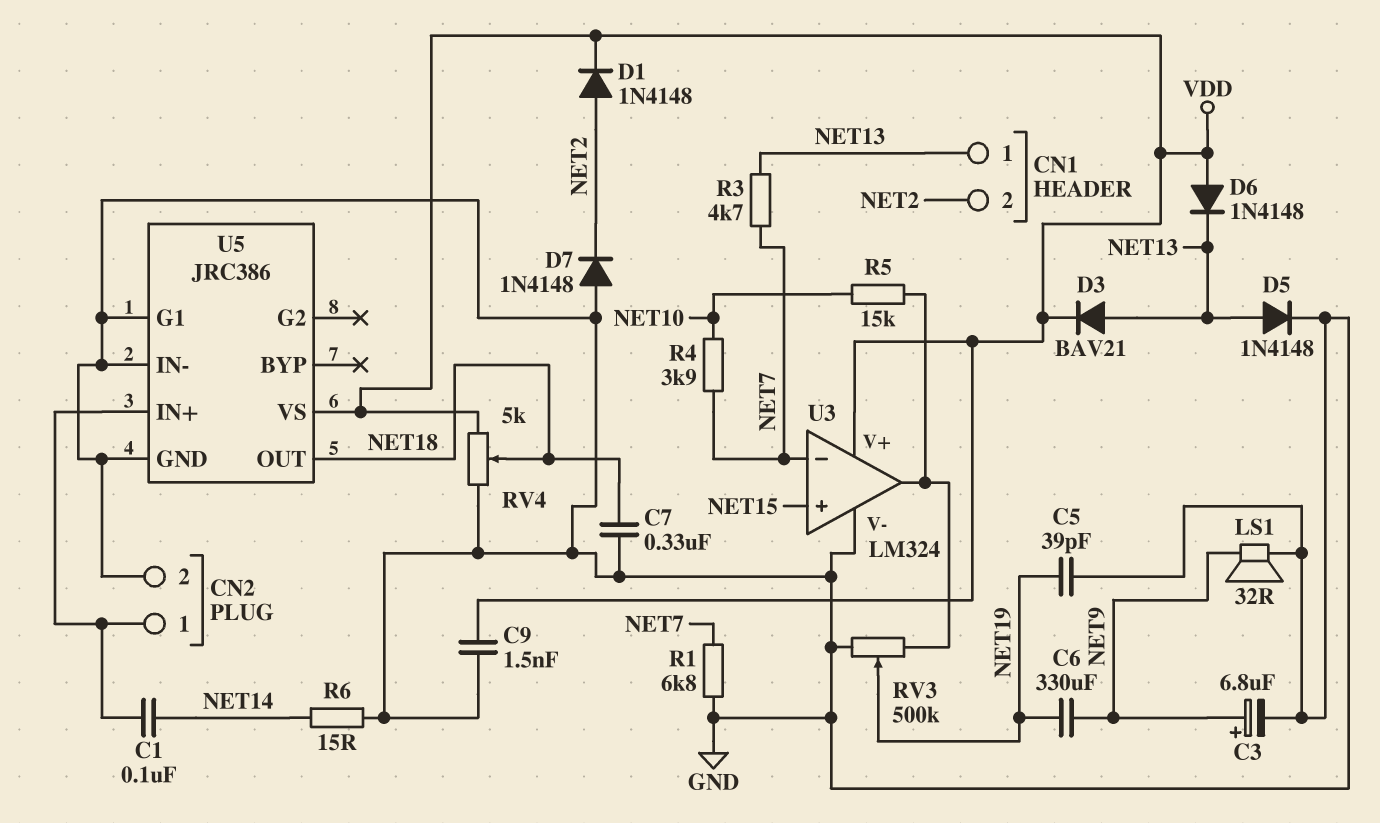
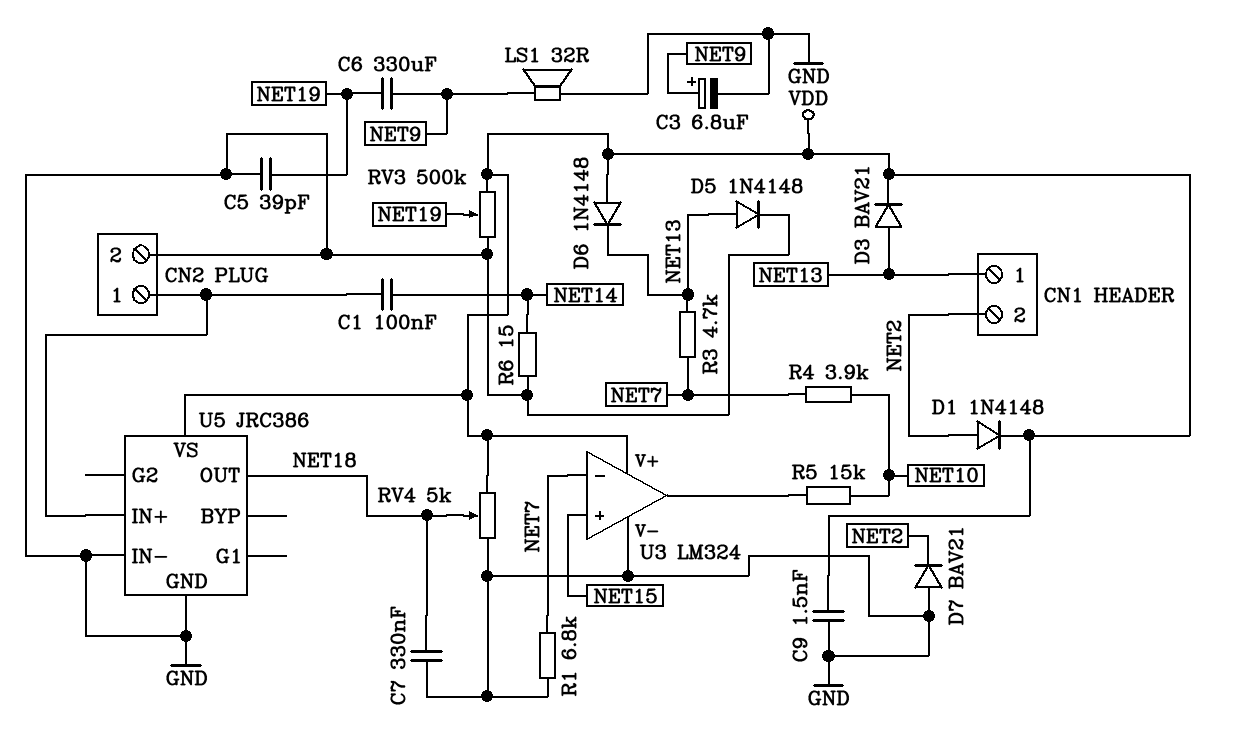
D7: diode 1N4148 (A GND, K NET2) -> diode BAV21 (A GND, K NET2)
RV3: 500k (GND, U3/out, wiper NET19) -> 500k (GND, VDD, wiper NET19)
U5 pin G1: GND -> none

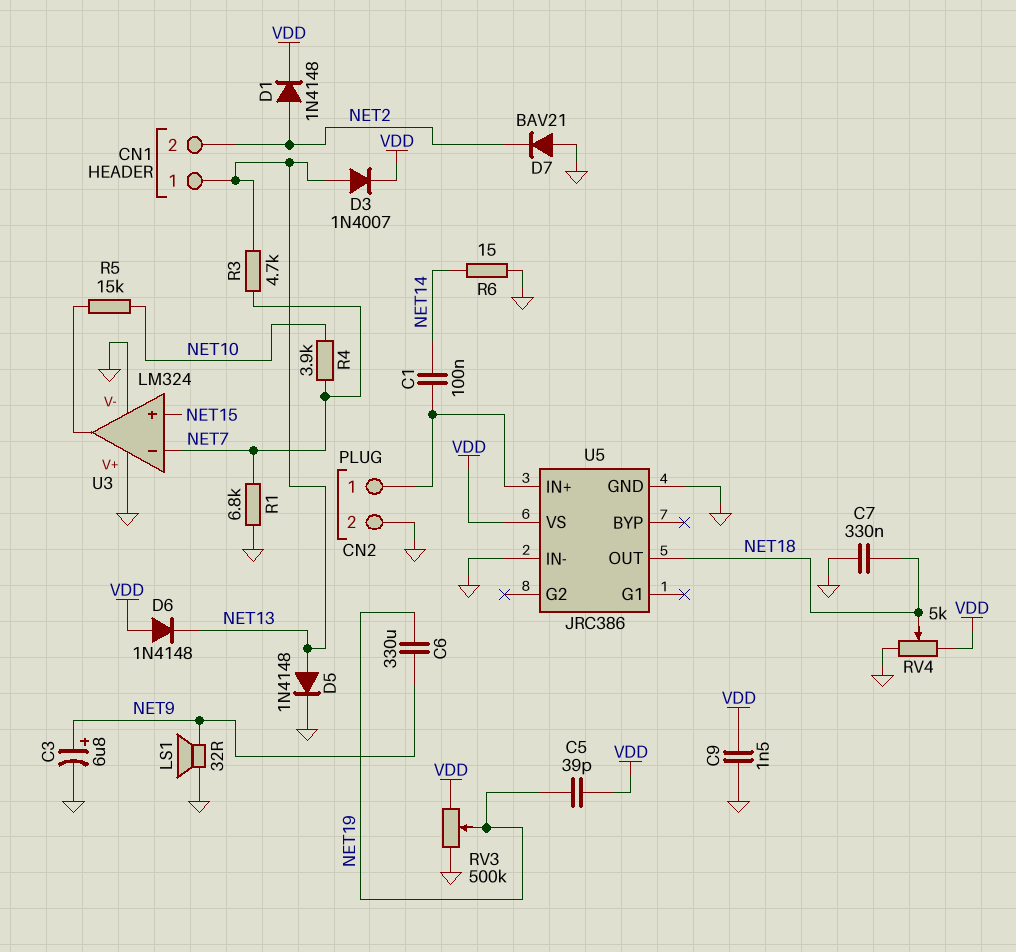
C5: 39pF (GND, NET19) -> 39pF (NET19, VDD)
D3: diode BAV21 (A NET13, K VDD) -> diode 1N4007 (A NET13, K VDD)
U3 pin V+: VDD -> GND

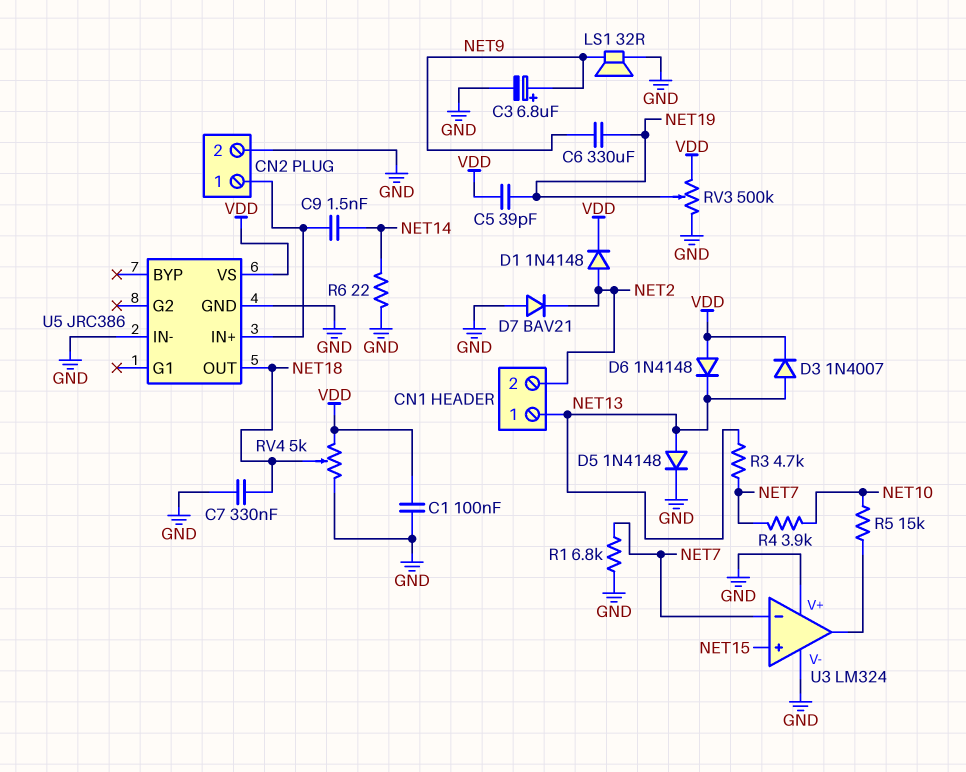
C1: 100nF (CN2/1, NET14) -> 100nF (GND, VDD)
C9: 1.5nF (GND, VDD) -> 1.5nF (CN2/1, NET14)
R6: 15 (GND, NET14) -> 22 (GND, NET14)

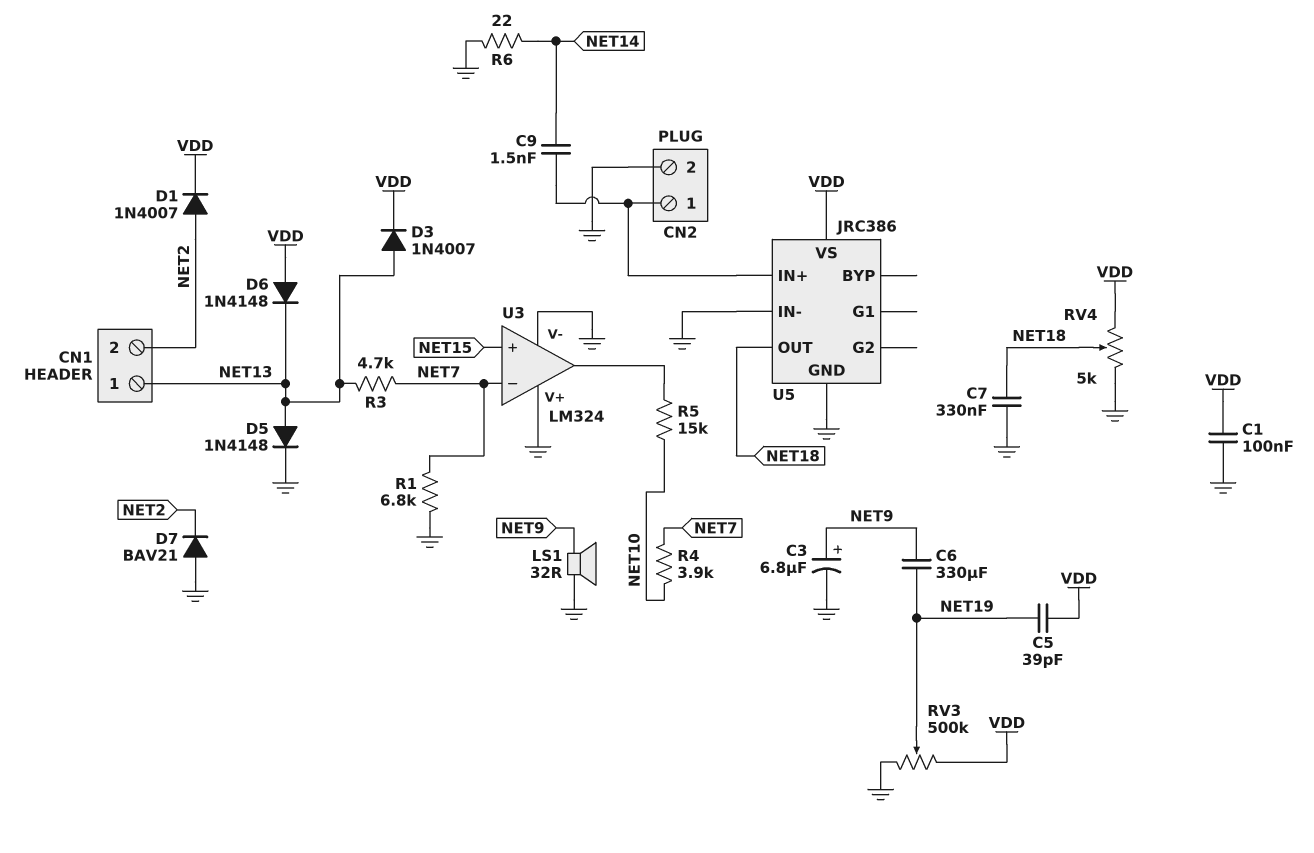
D1: diode 1N4148 (A NET2, K VDD) -> diode 1N4007 (A NET2, K VDD)

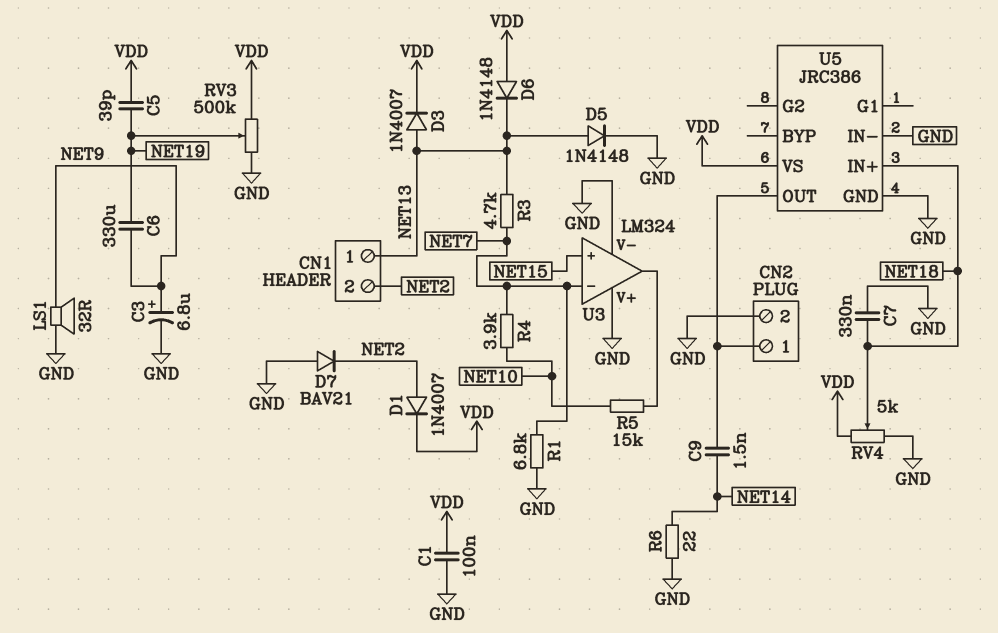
U5 pin IN+: CN2/1 -> NET18
U5 pin OUT: NET18 -> CN2/1

